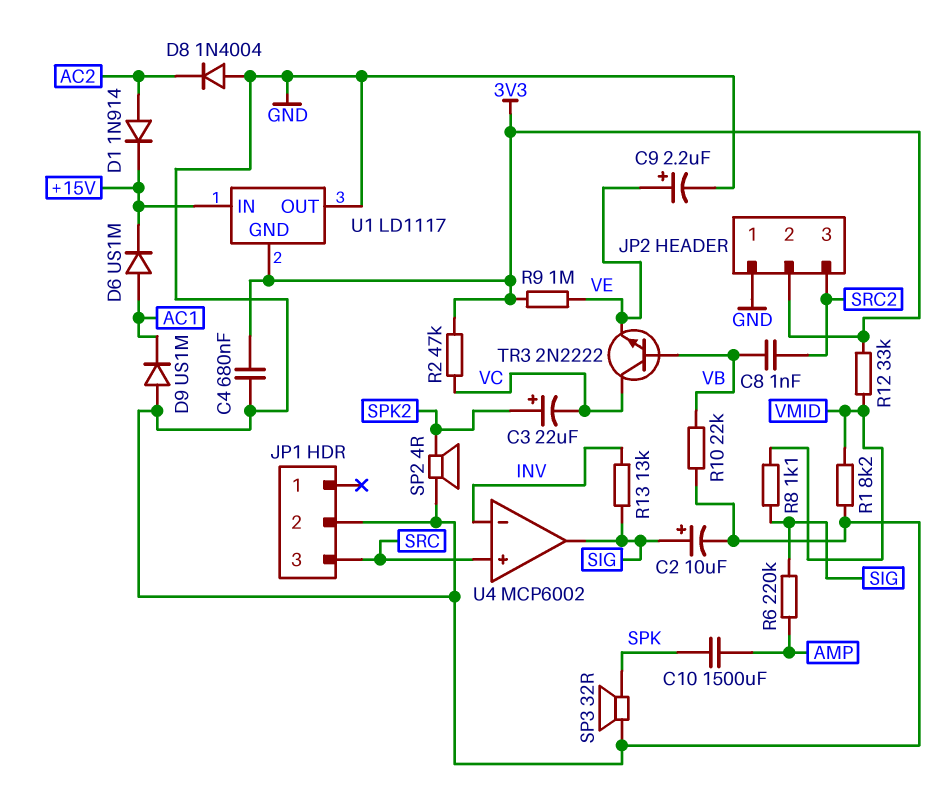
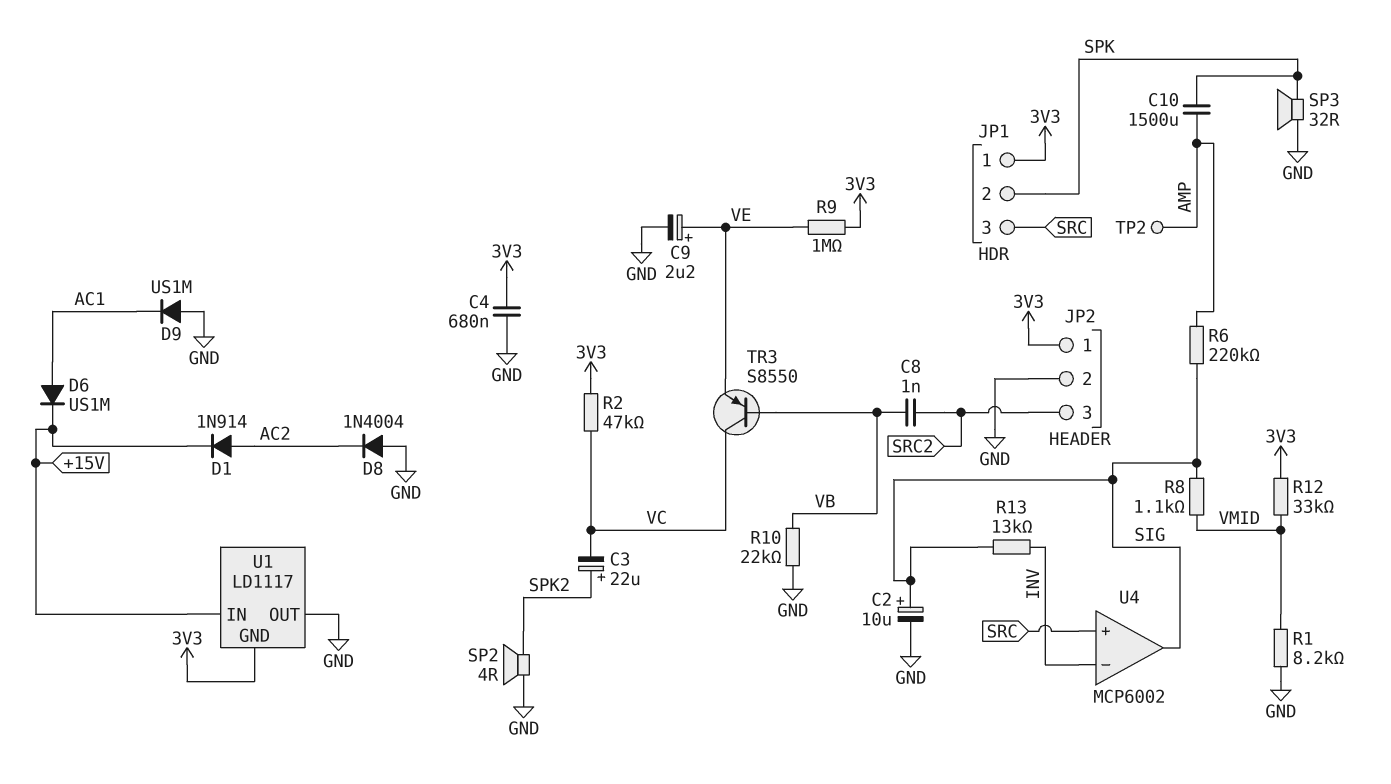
JP1 pin 1: none -> 3V3
JP1 pin 2: GND -> SPK
JP2 pin 1: GND -> 3V3
JP2 pin 2: 3V3 -> GND
TP2: none -> test point (AMP)
TR3: NPN 2N2222 (B VB, C VC, E VE) -> PNP S8550 (B VB, C VC, E VE)

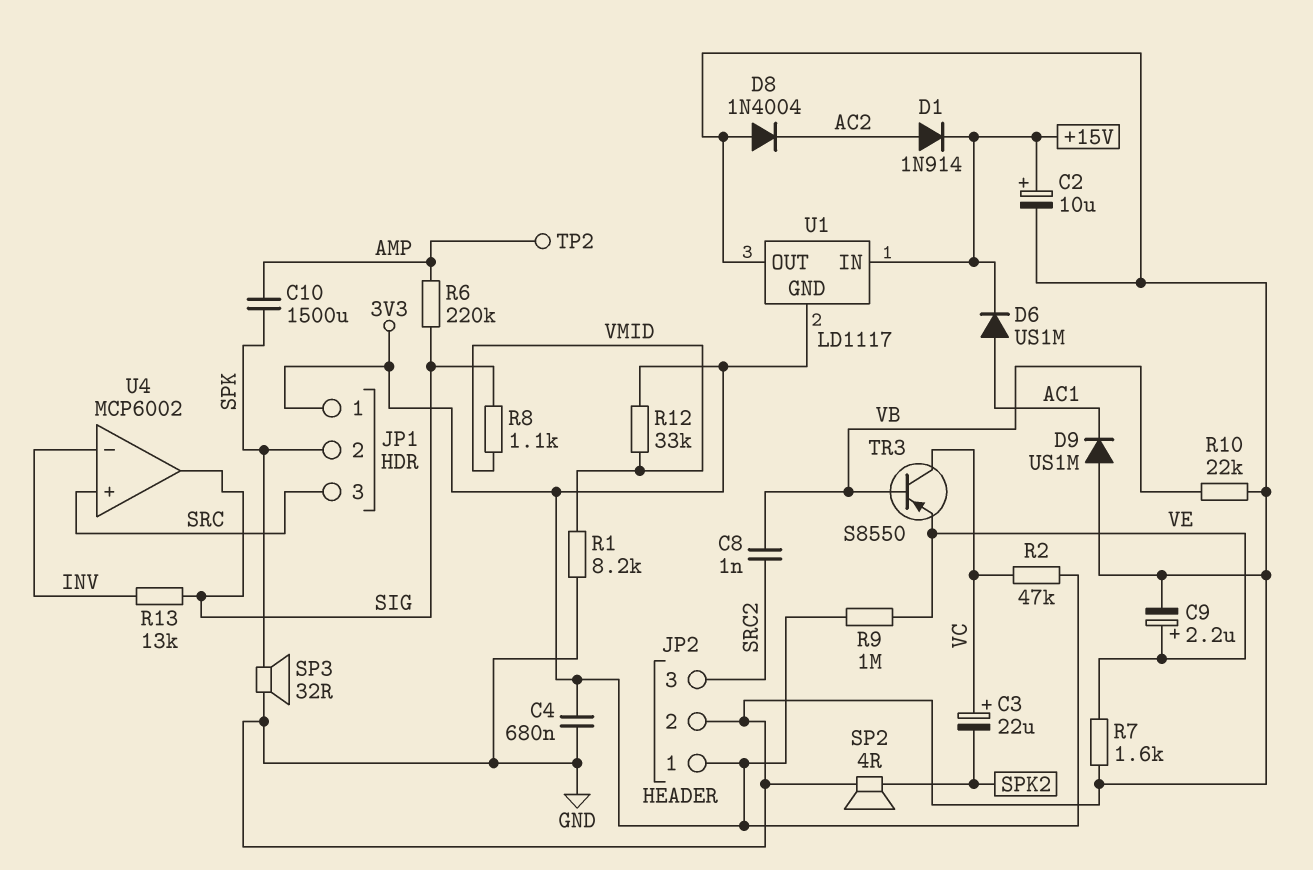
C2: 10uF (plus SIG, minus GND) -> 10uF (plus +15V, minus GND)
C3: 22uF (plus SPK2, minus VC) -> 22uF (plus VC, minus SPK2)
R7: none -> 1.6k (GND, VE)

